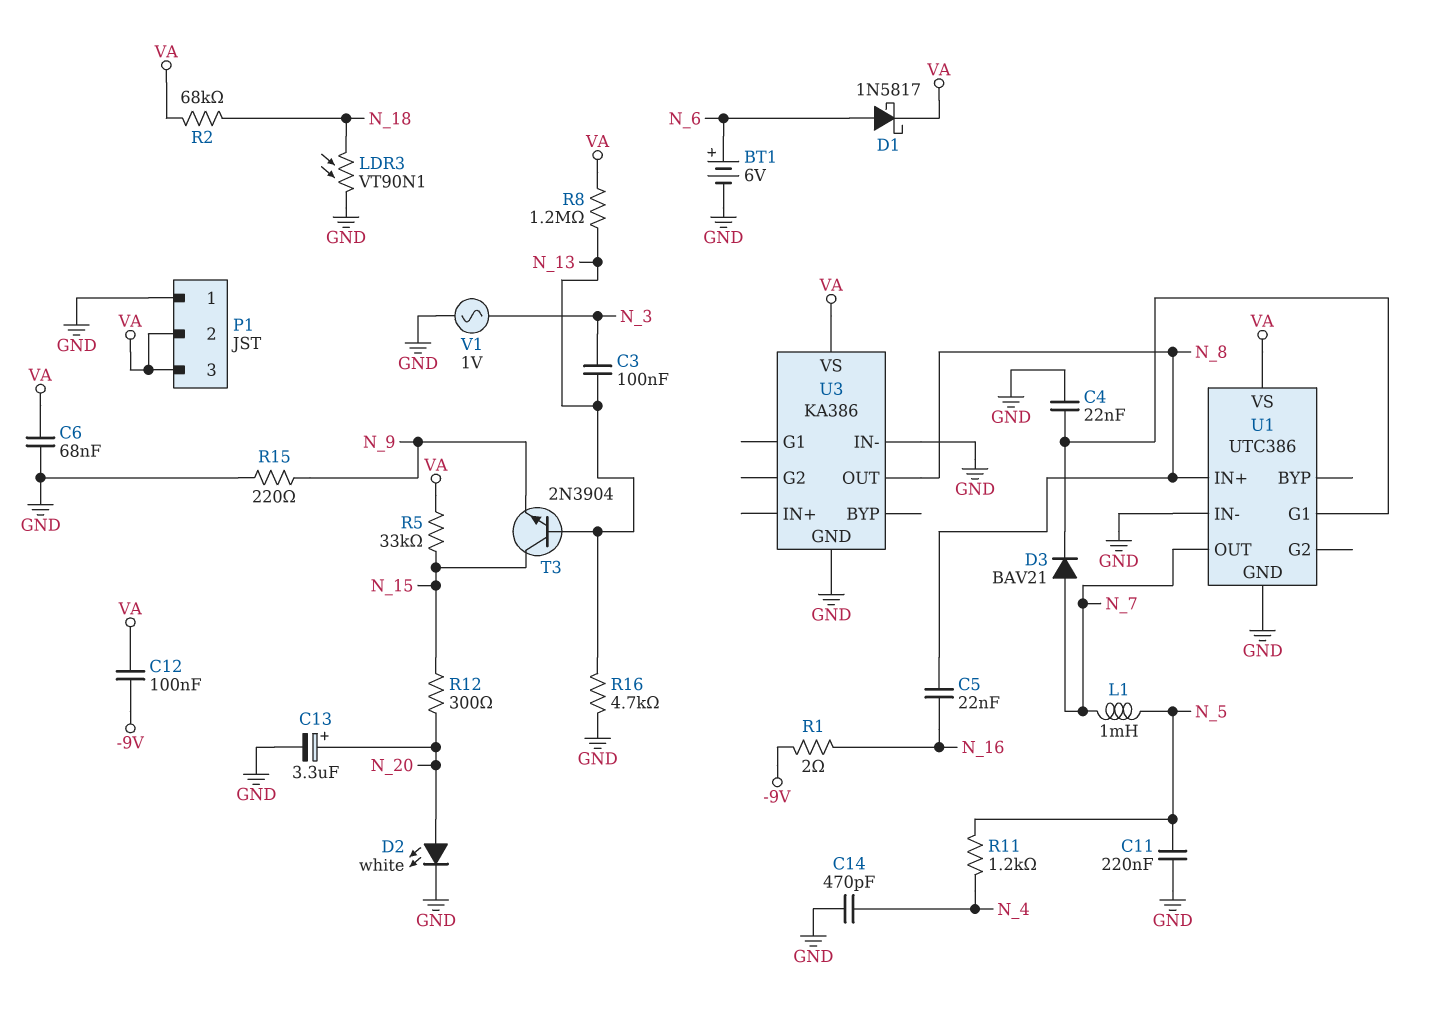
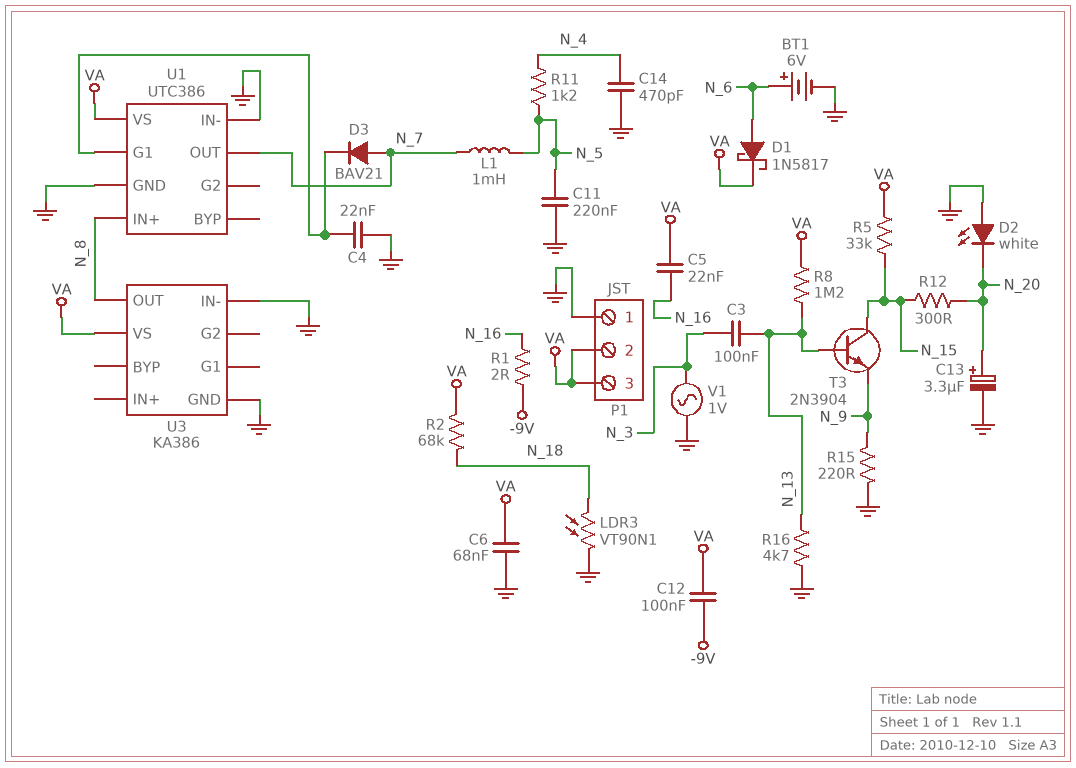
C5: 22nF (N_8, N_16) -> 22nF (N_16, VA)
D2: LED white (A N_20, K GND) -> LED white (A GND, K N_20)

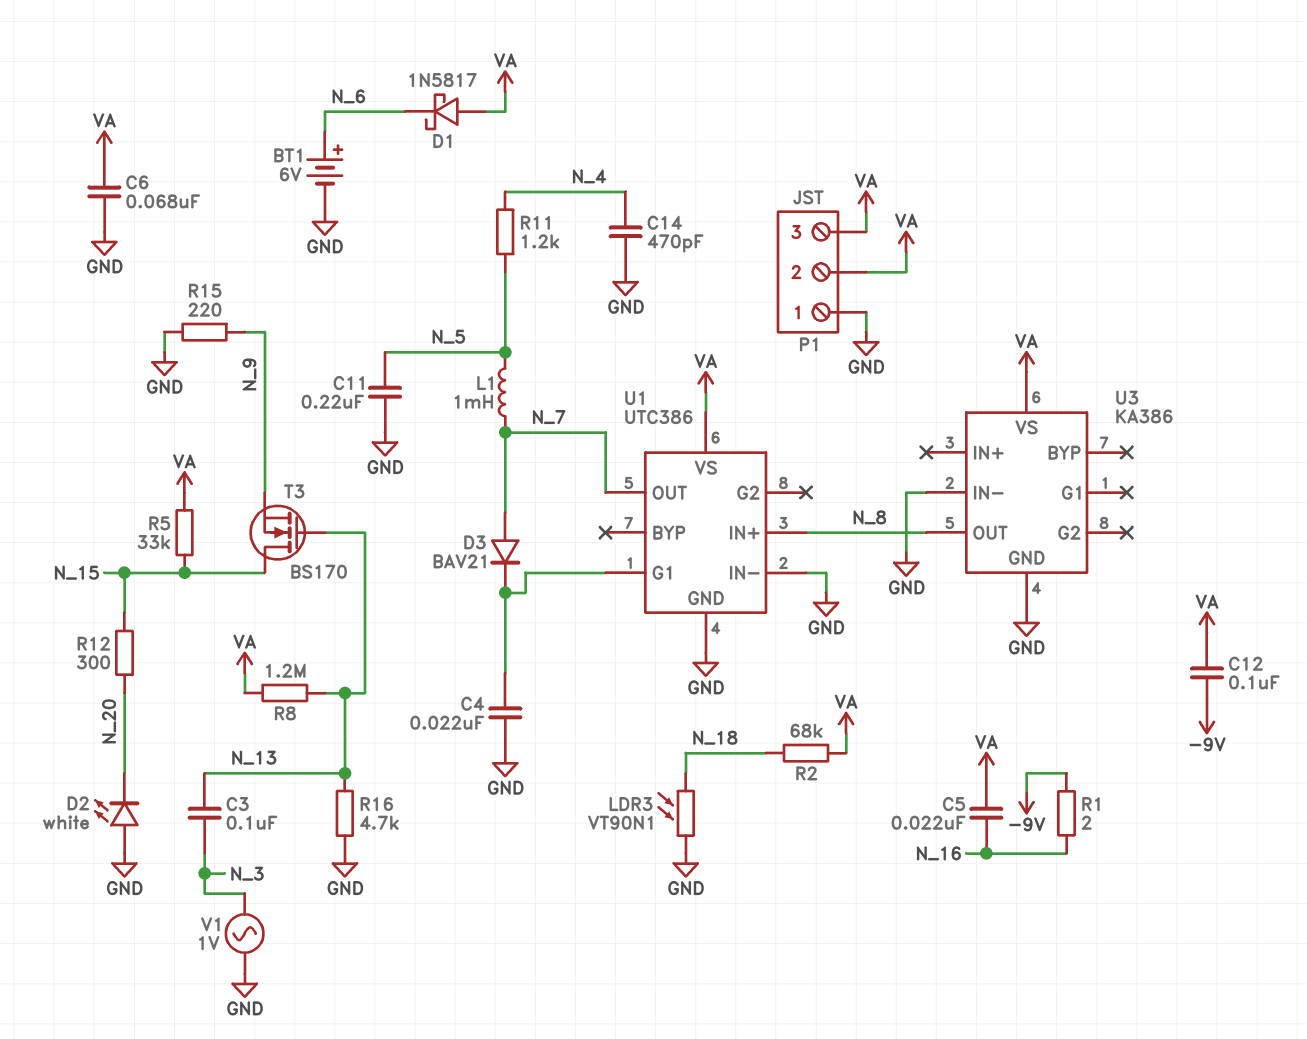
C13: 3.3uF (plus N_20, minus GND) -> none
D1: schottky 1N5817 (A N_6, K VA) -> schottky 1N5817 (A VA, K N_6)
T3: NPN 2N3904 (B N_13, C N_15, E N_9) -> NMOS BS170 (G N_13, D N_15, S N_9)

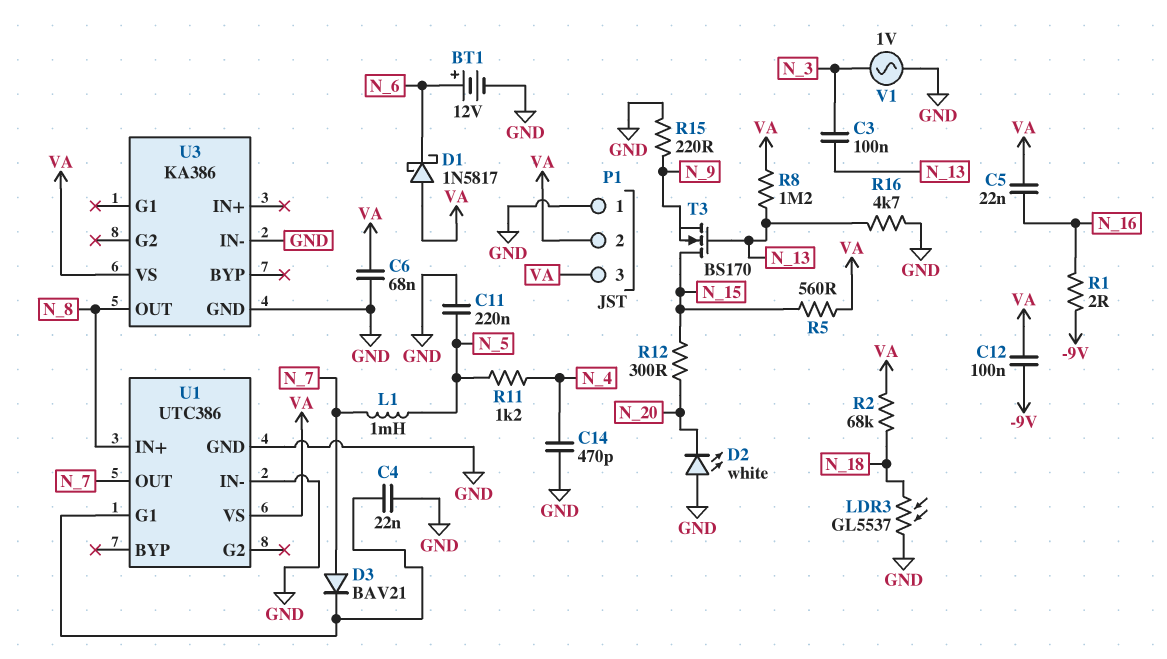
BT1: 6V (plus N_6, minus GND) -> 12V (plus N_6, minus GND)
LDR3: VT90N1 (GND, N_18) -> GL5537 (GND, N_18)
R5: 33k (N_15, VA) -> 560 (N_15, VA)

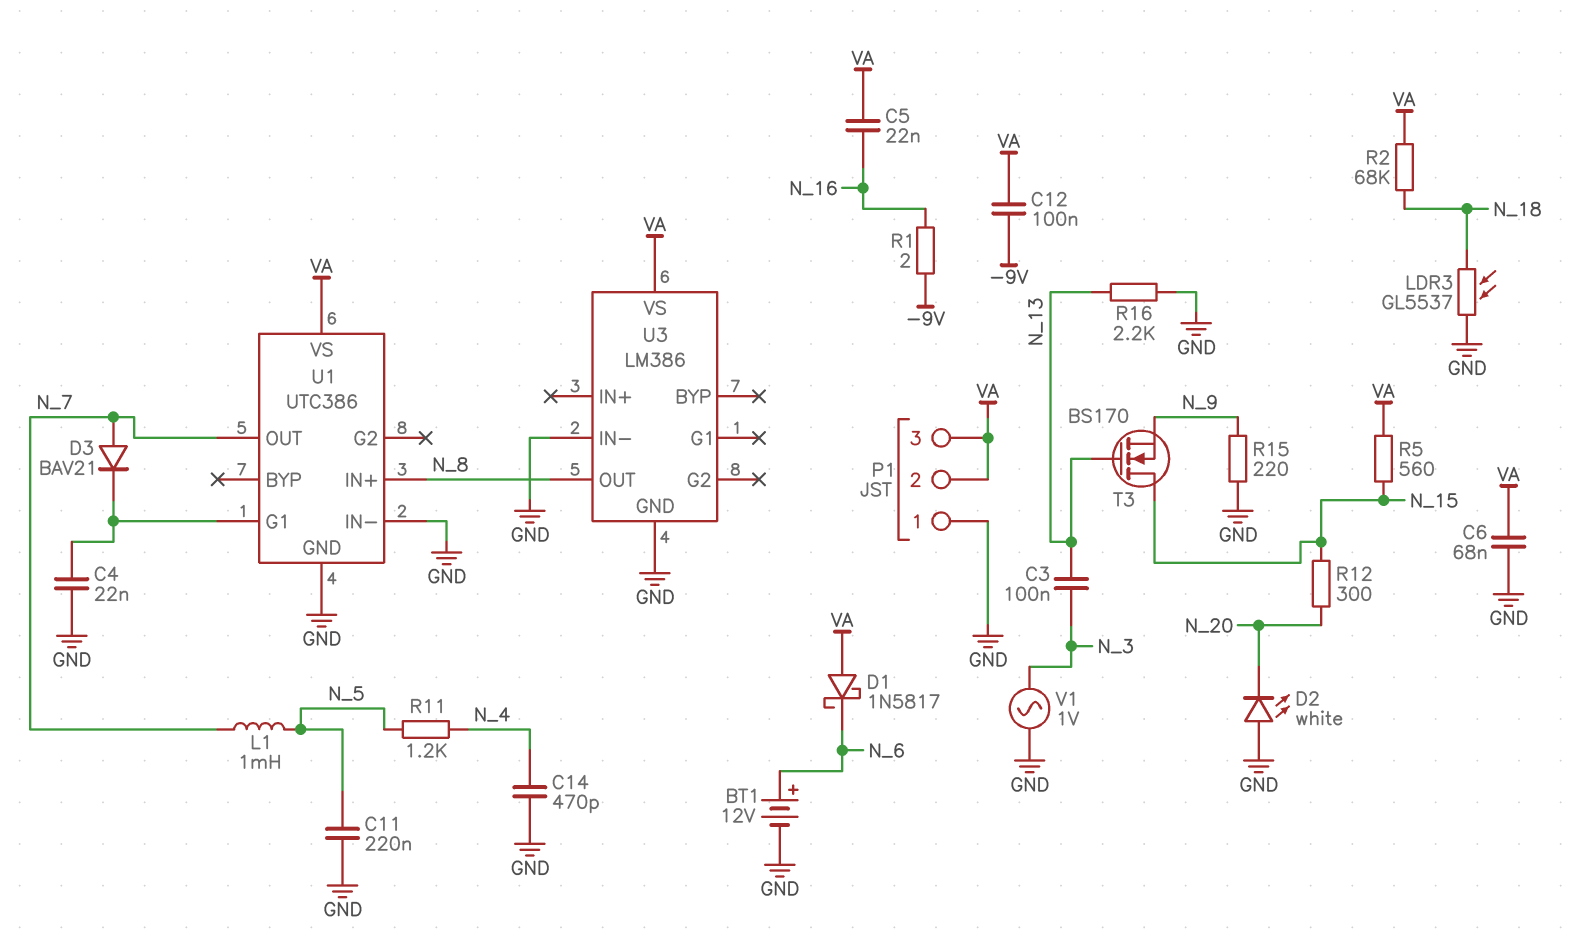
R8: 1.2M (N_13, VA) -> none
R16: 4.7k (GND, N_13) -> 2.2k (GND, N_13)
U3: KA386 -> LM386

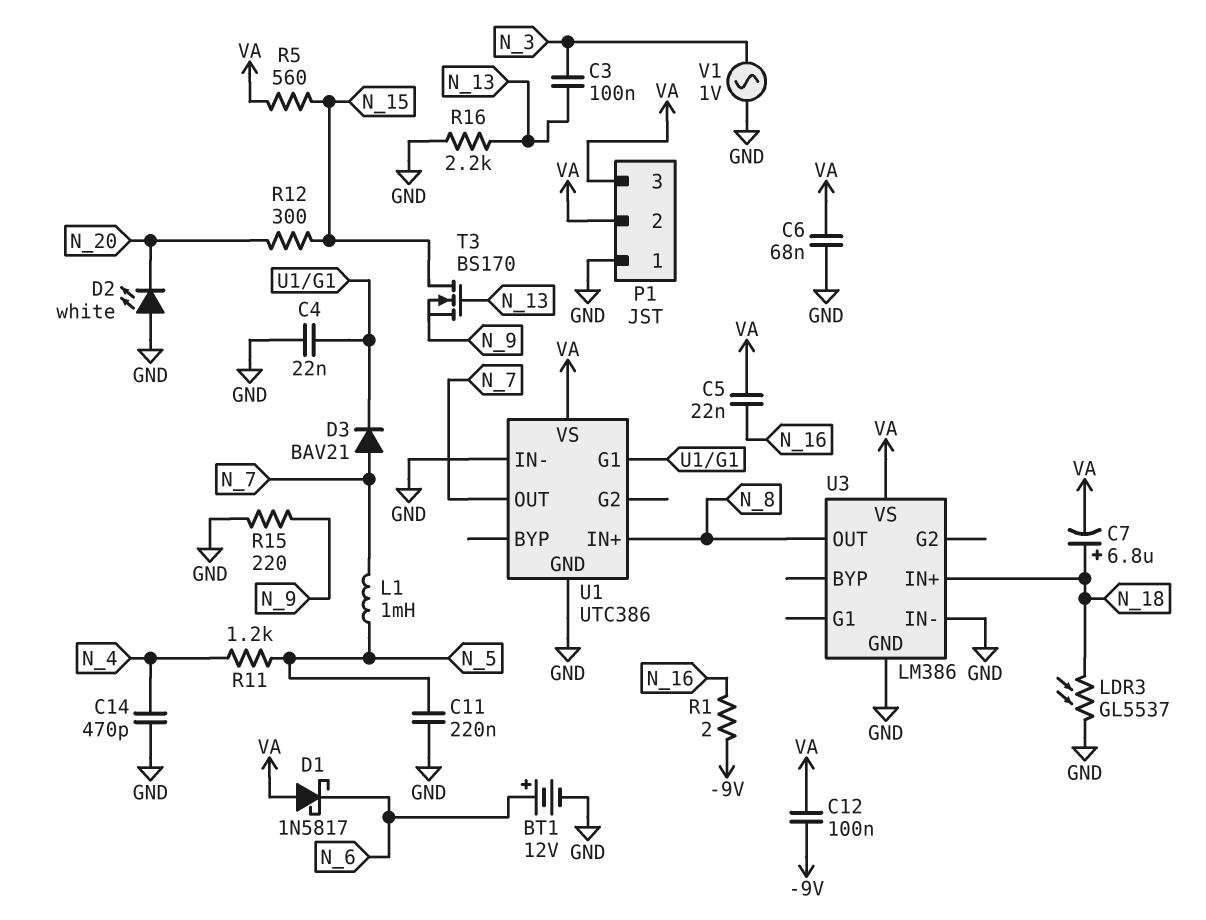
C7: none -> 6.8uF (plus N_18, minus VA)
R2: 68k (N_18, VA) -> none
U3 pin IN+: none -> N_18

